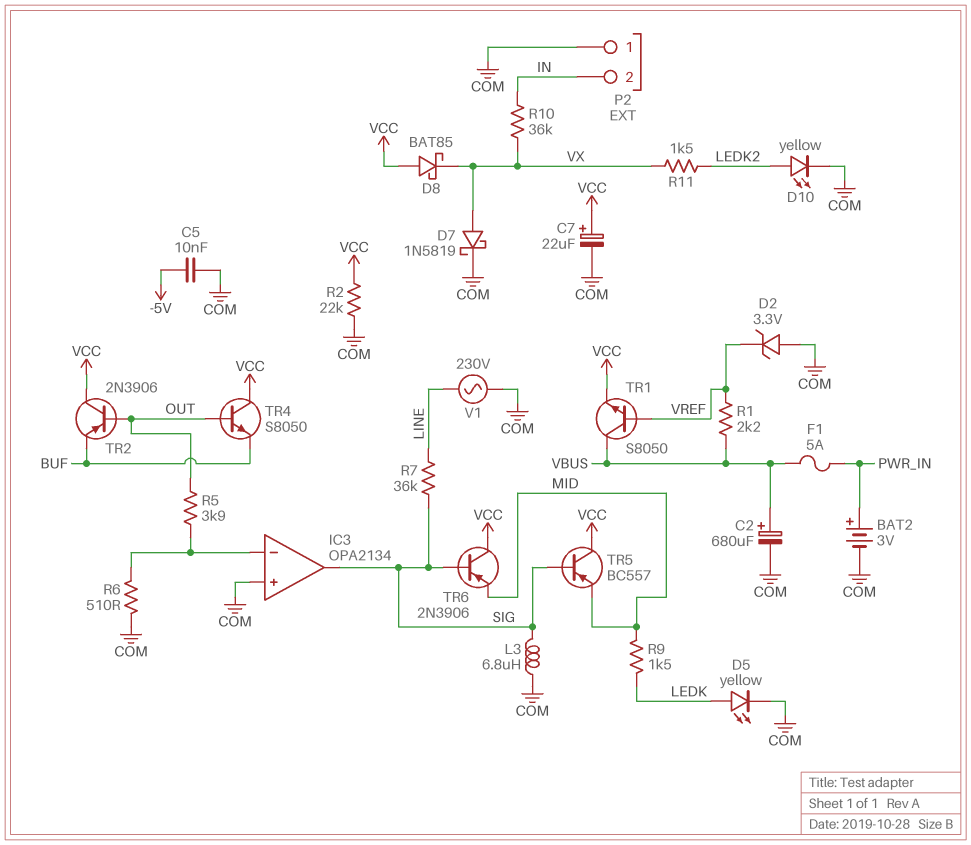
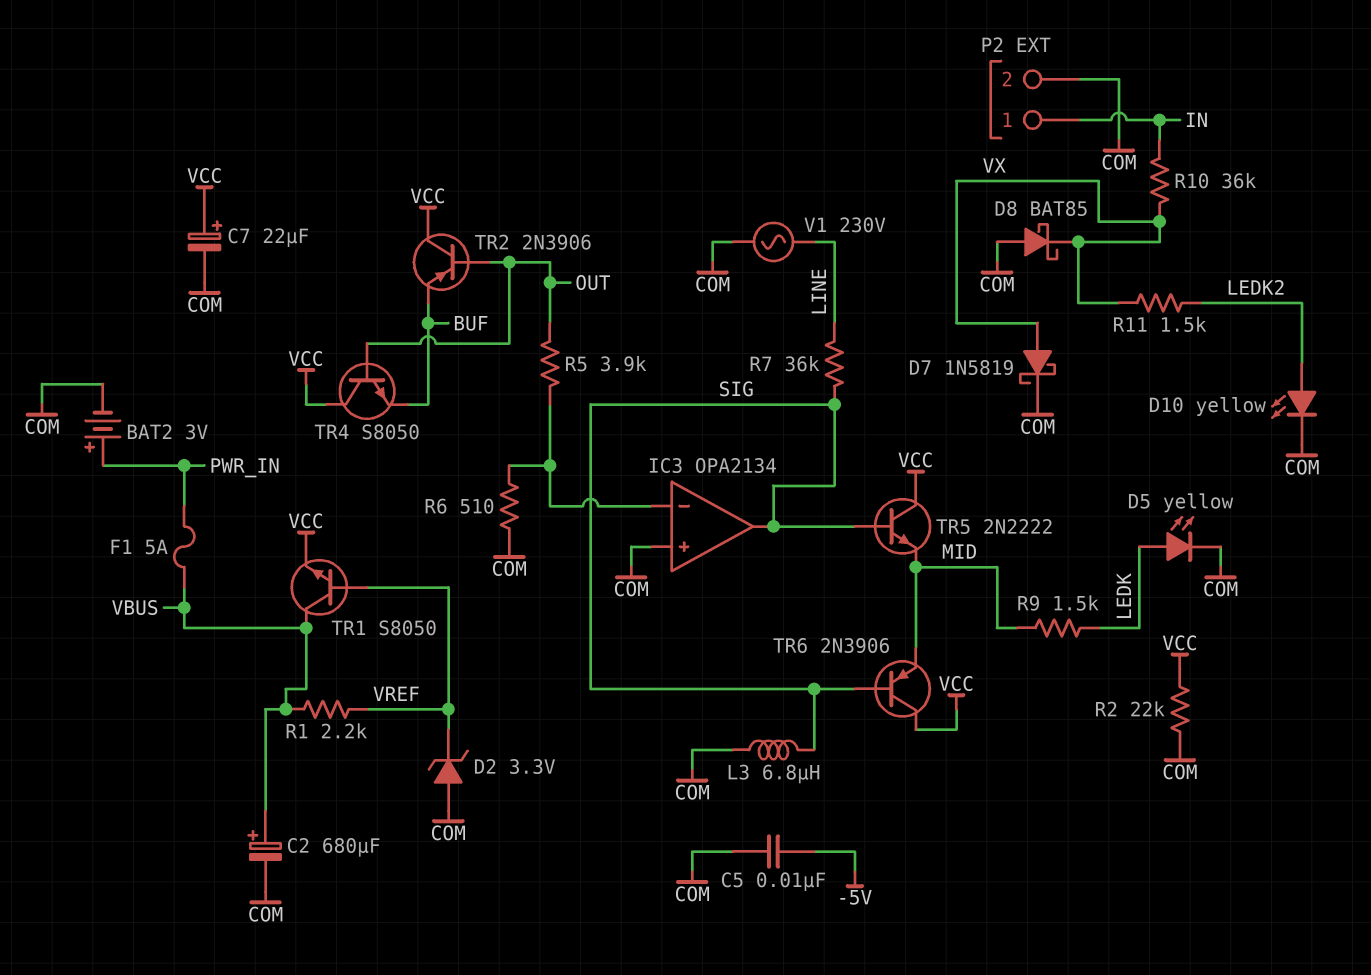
D8: schottky BAT85 (A VCC, K VX) -> schottky BAT85 (A COM, K VX)
P2 pin 1: COM -> IN
P2 pin 2: IN -> COM
TR5: PNP BC557 (B SIG, C VCC, E MID) -> NPN 2N2222 (B SIG, C VCC, E MID)

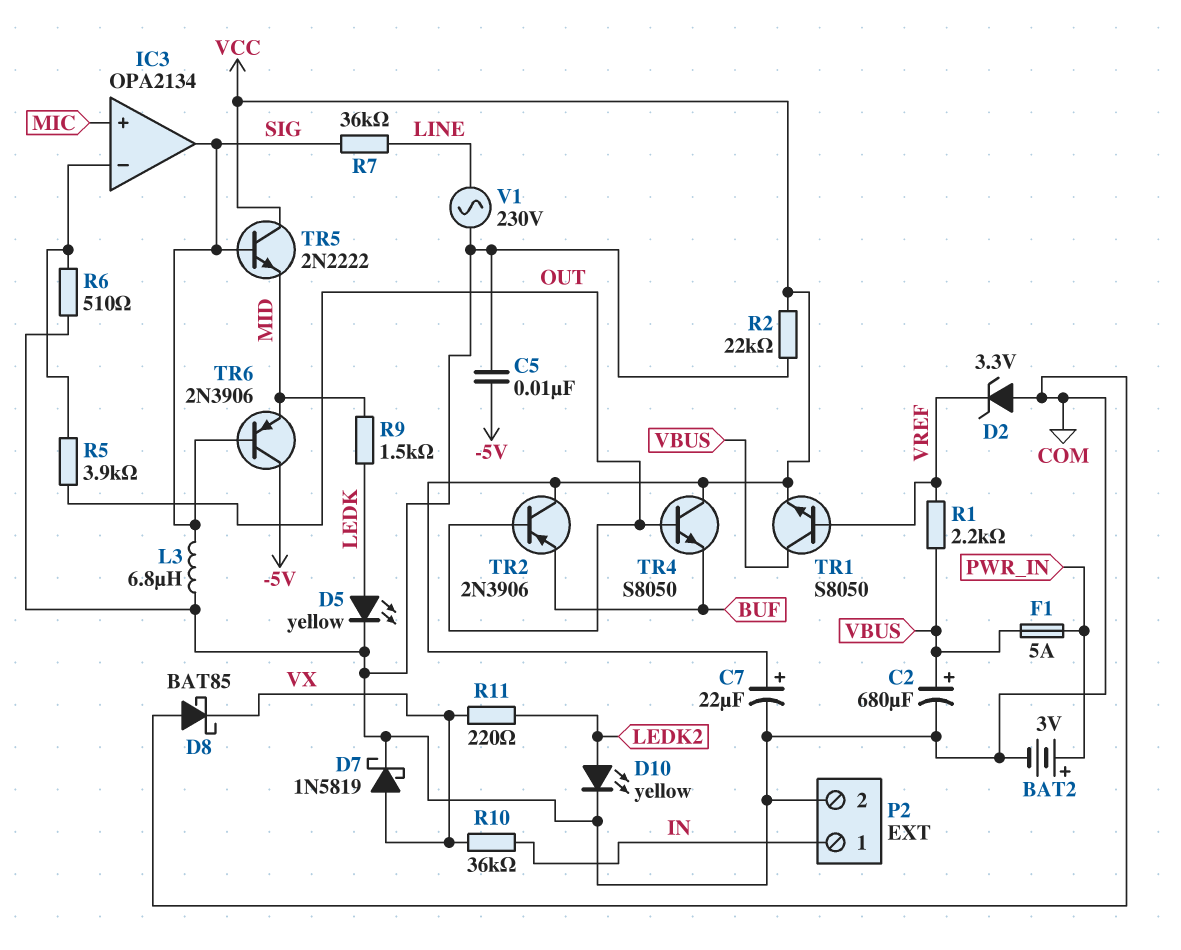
IC3 pin in+: COM -> MIC
R11: 1.5k (LEDK2, VX) -> 220 (LEDK2, VX)
TR6: PNP 2N3906 (B SIG, C VCC, E MID) -> PNP 2N3906 (B SIG, C -5V, E MID)

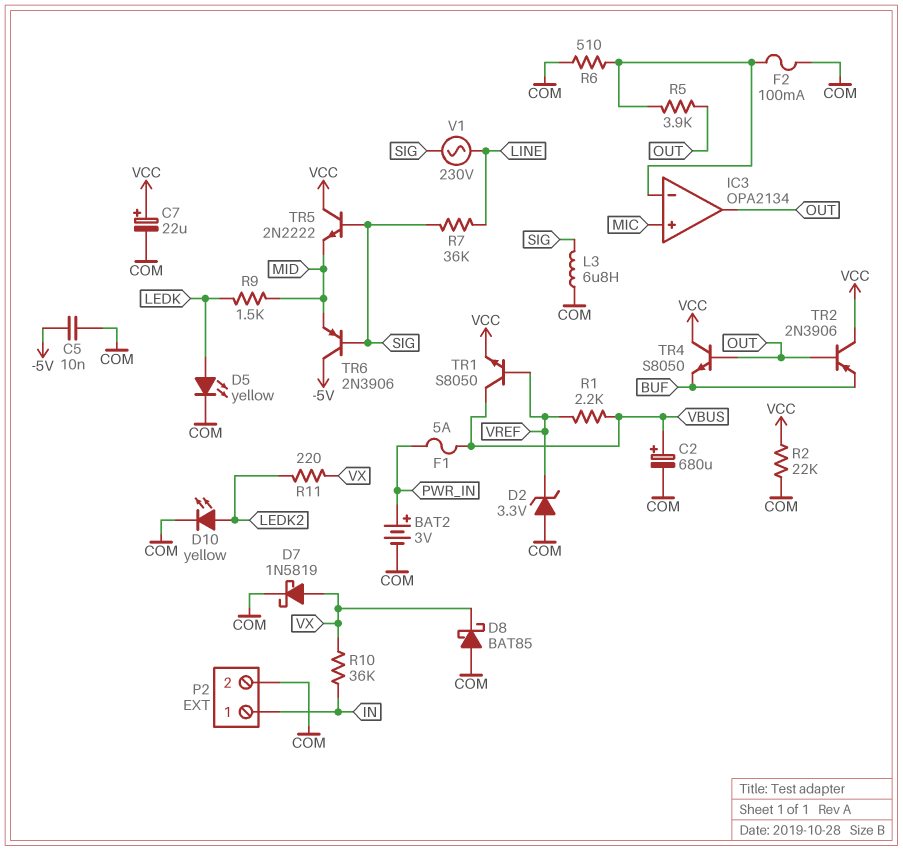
F2: none -> 100mA (COM, IC3/in-)
IC3 pin out: SIG -> OUT
V1: AC 230V (COM, LINE) -> AC 230V (LINE, SIG)

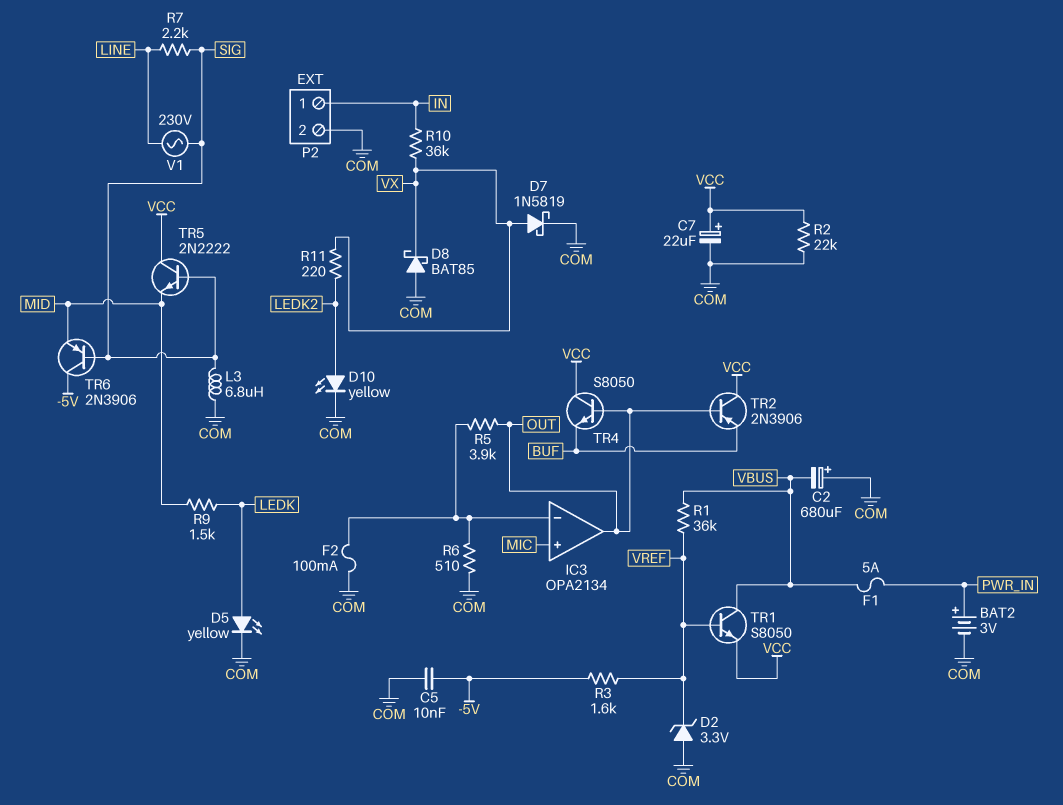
C2: 680uF (plus VBUS, minus COM) -> 680uF (plus COM, minus VBUS)
R1: 2.2k (VBUS, VREF) -> 36k (VBUS, VREF)
R3: none -> 1.6k (-5V, VREF)
R7: 36k (LINE, SIG) -> 2.2k (LINE, SIG)

